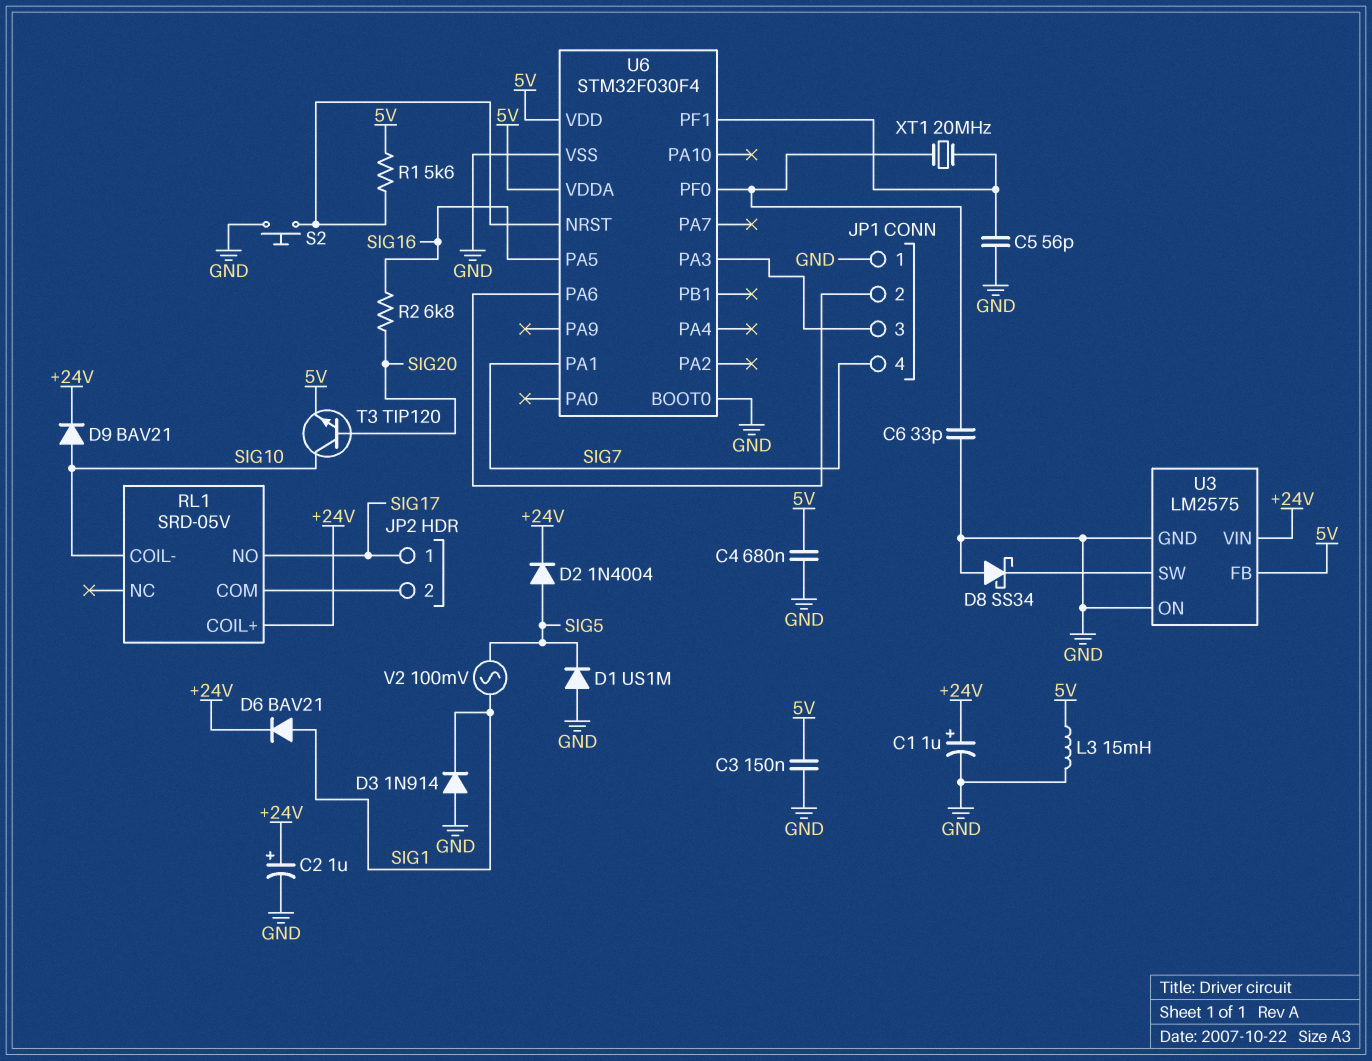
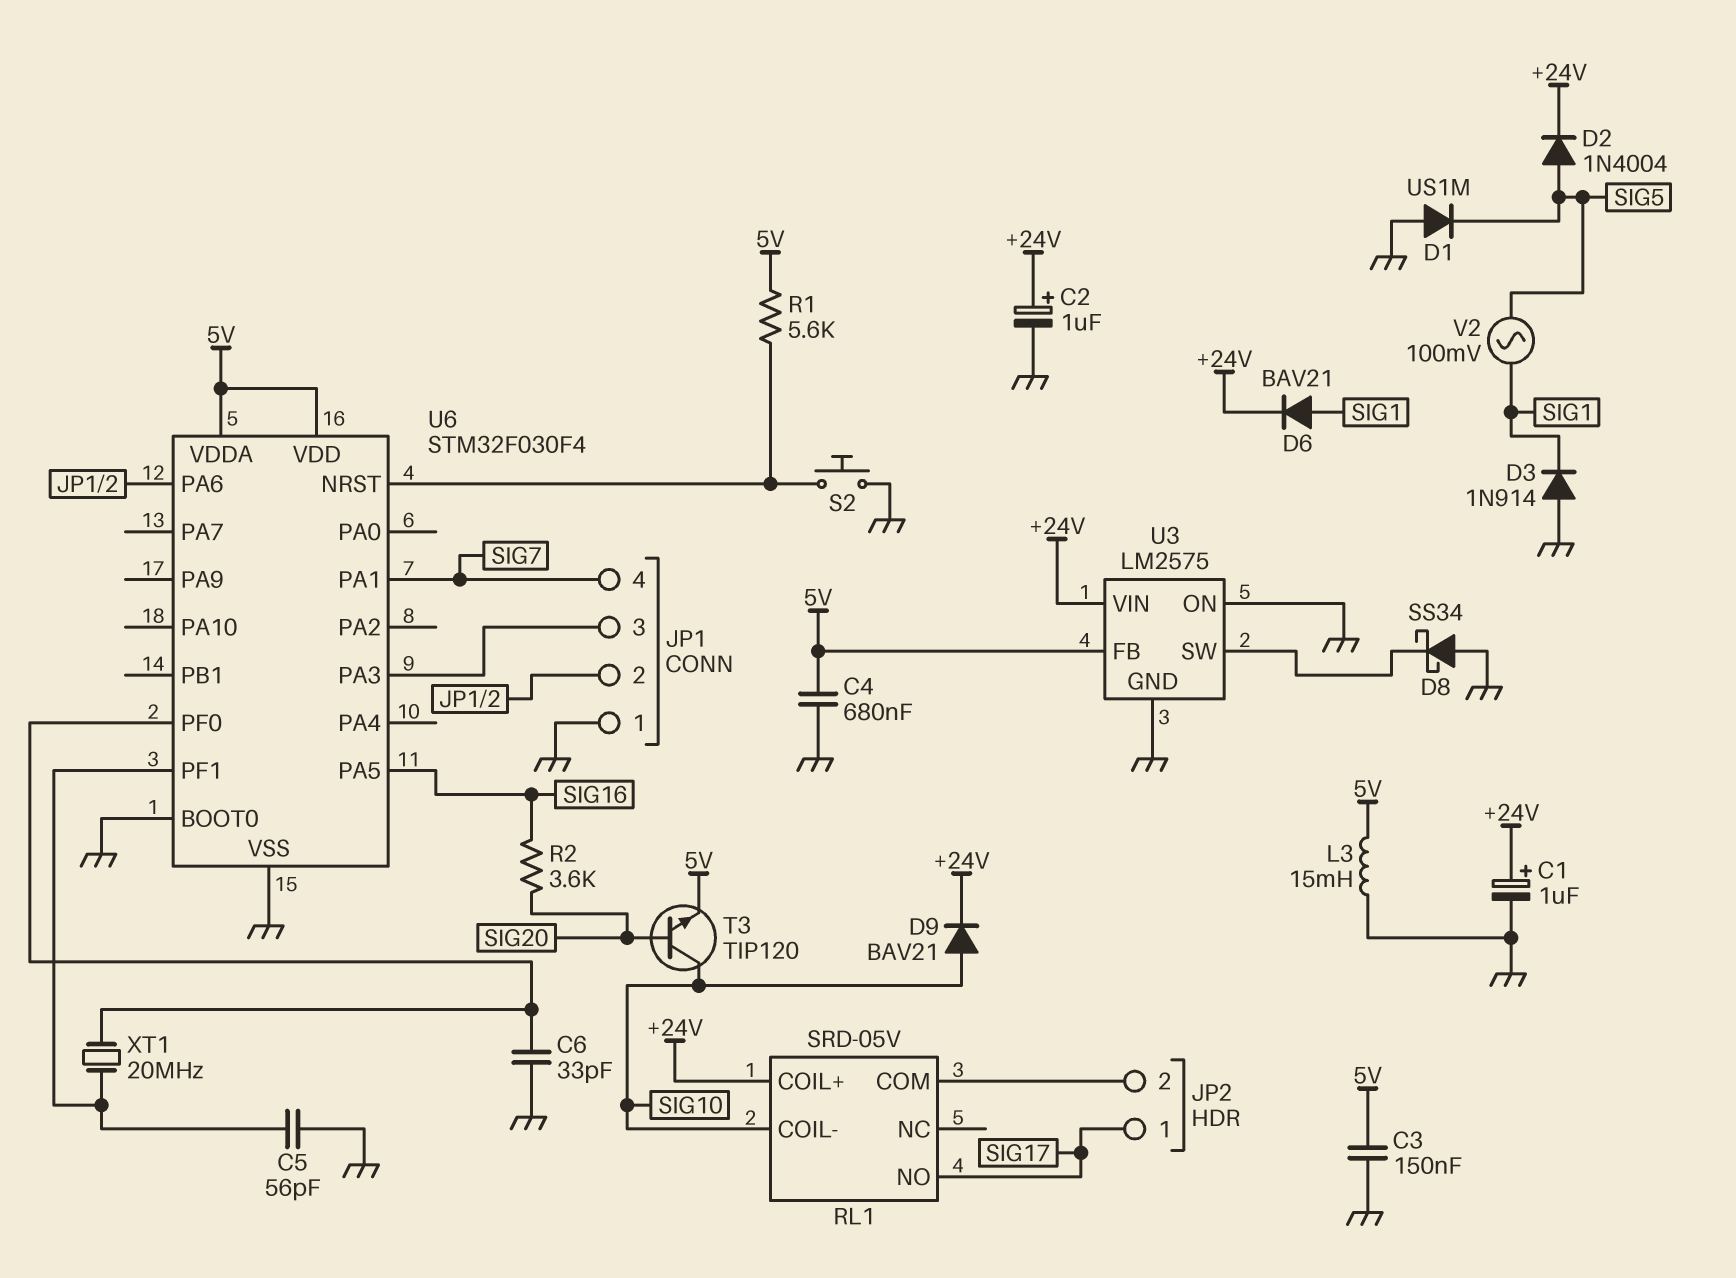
R2: 6.8k (SIG16, SIG20) -> 3.6k (SIG16, SIG20)

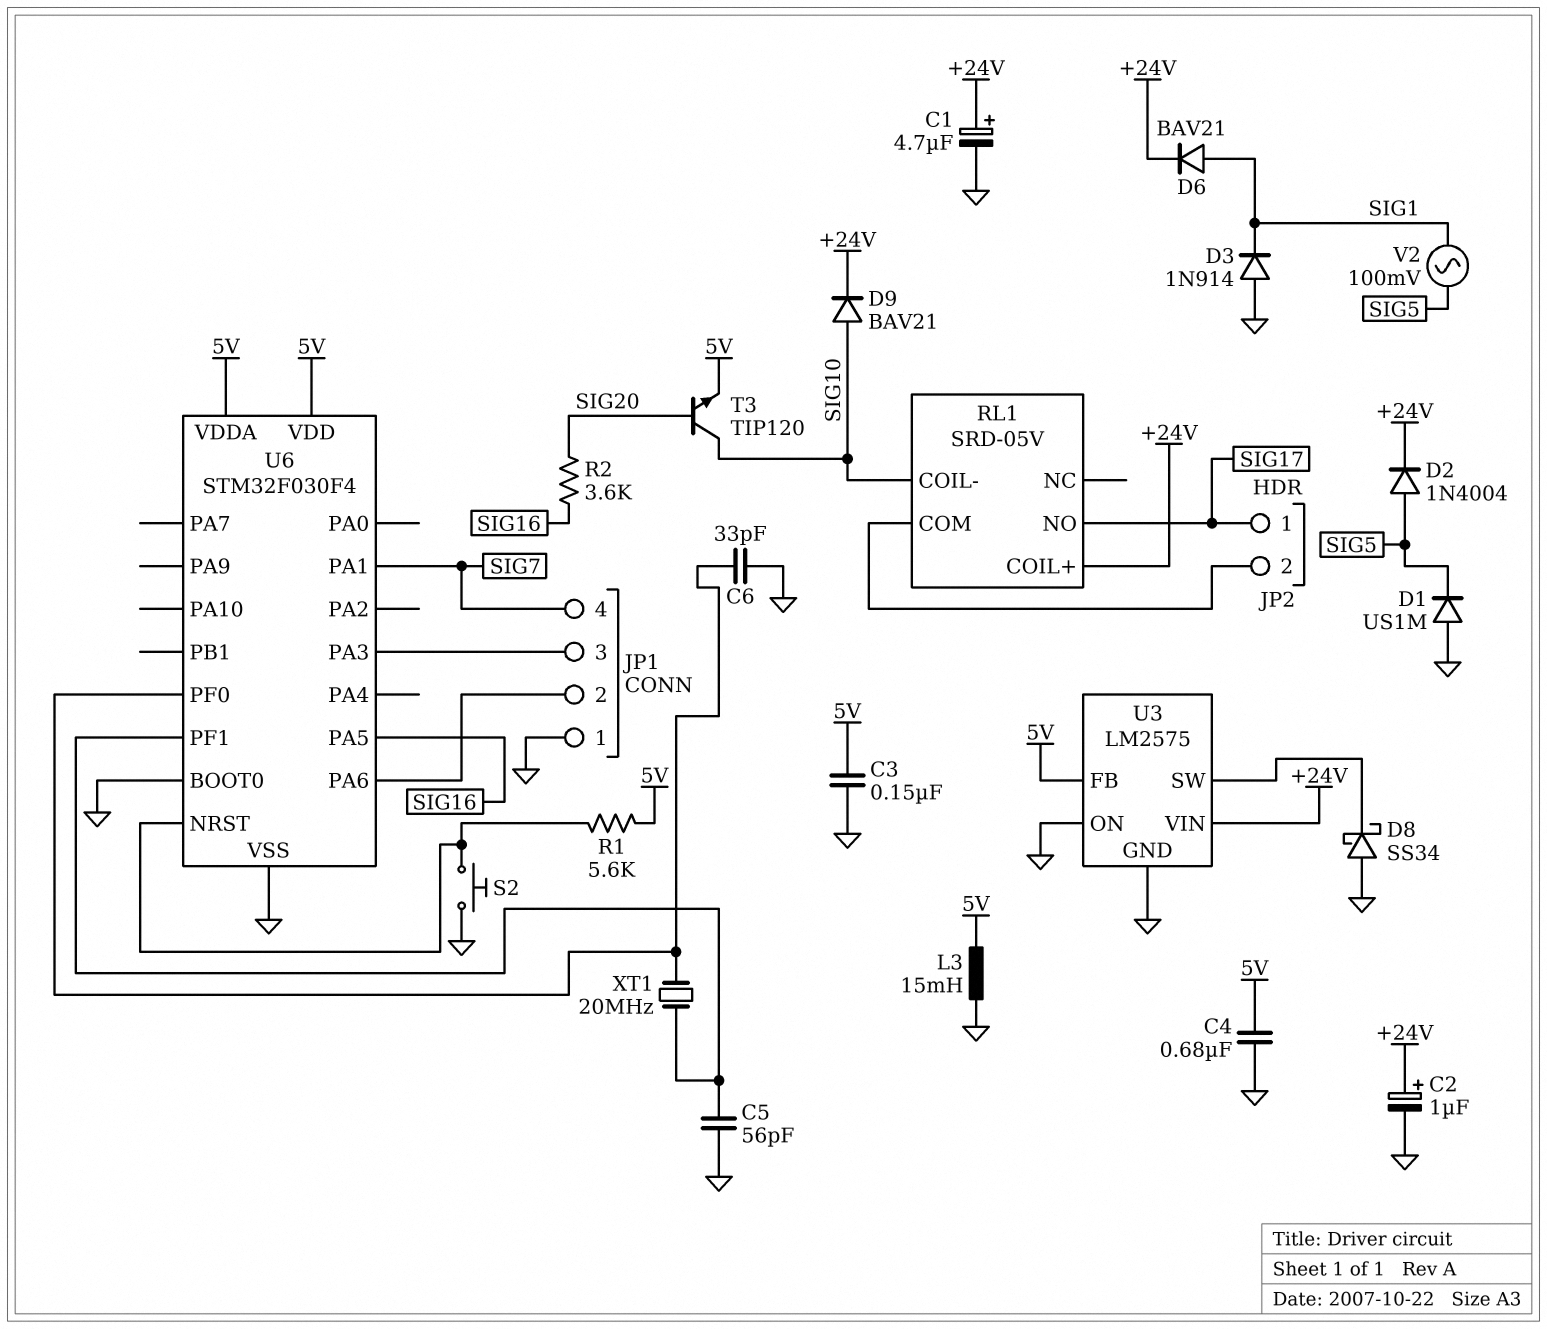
C1: 1uF (plus +24V, minus GND) -> 4.7uF (plus +24V, minus GND)

